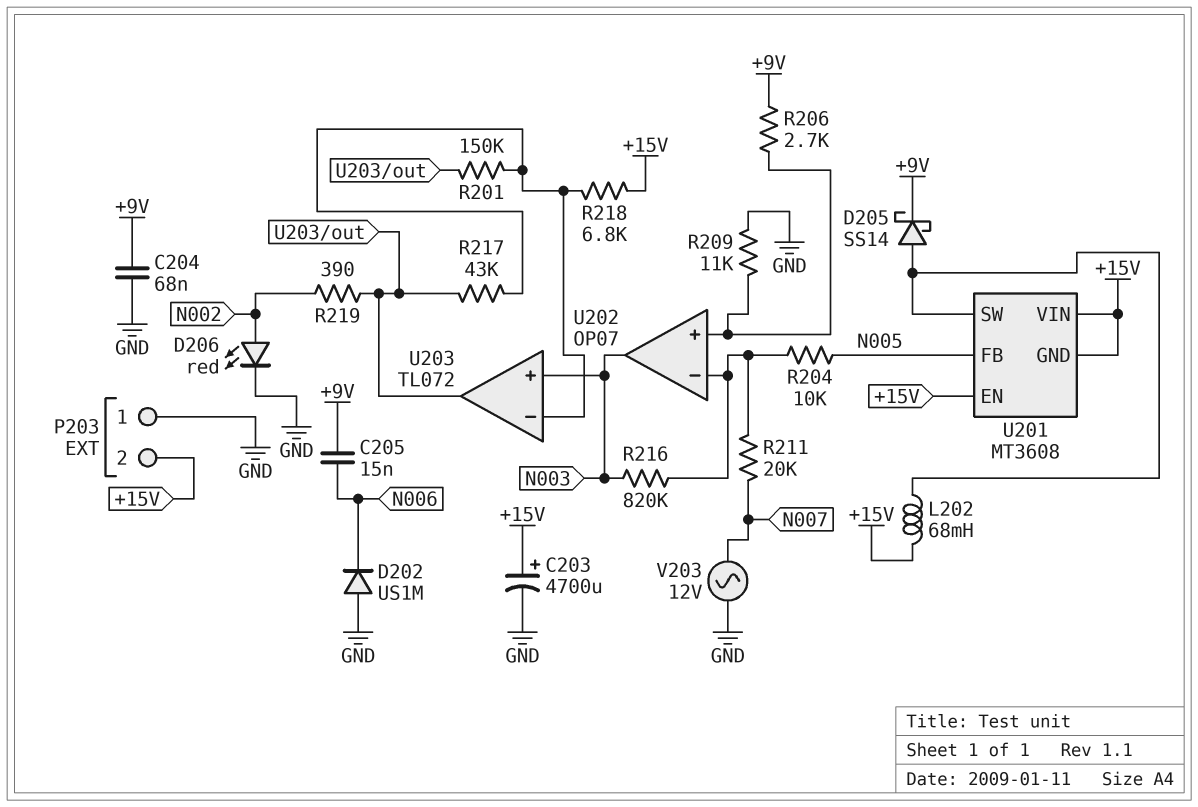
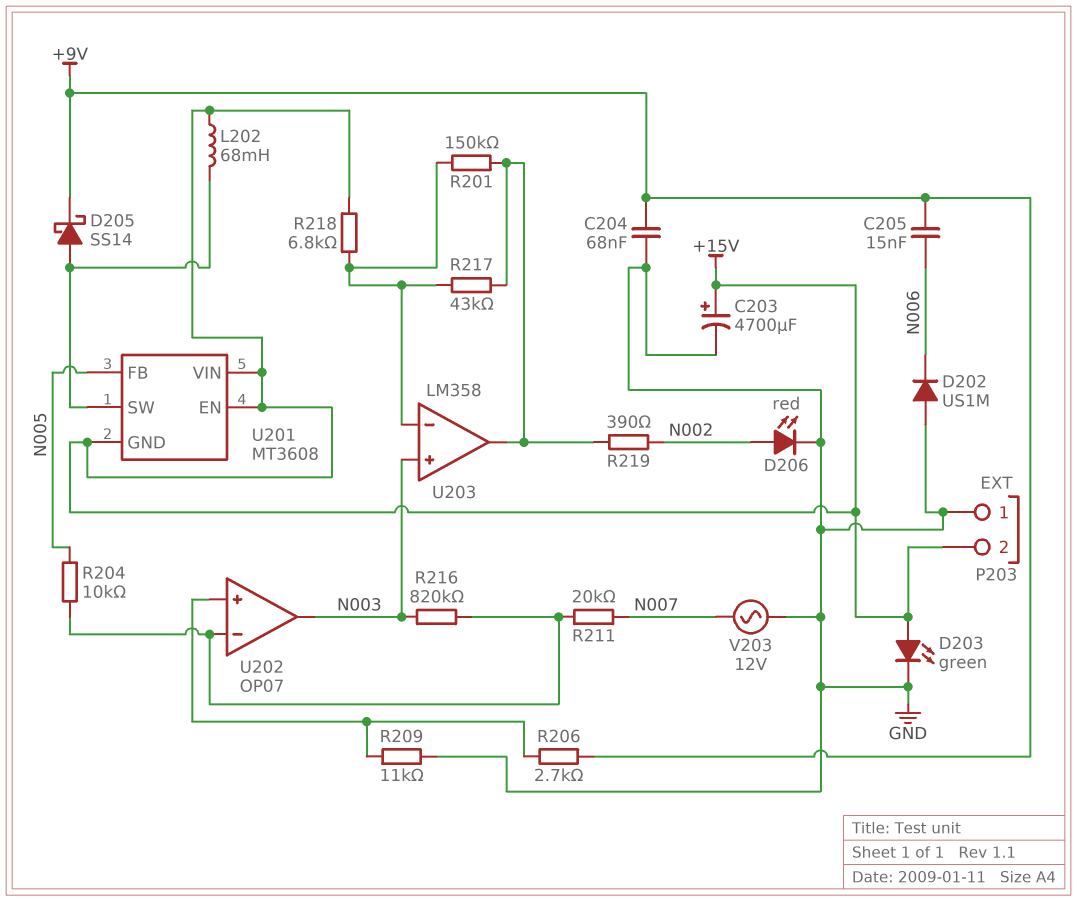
D203: none -> LED green (A +15V, K GND)
U203: TL072 -> LM358

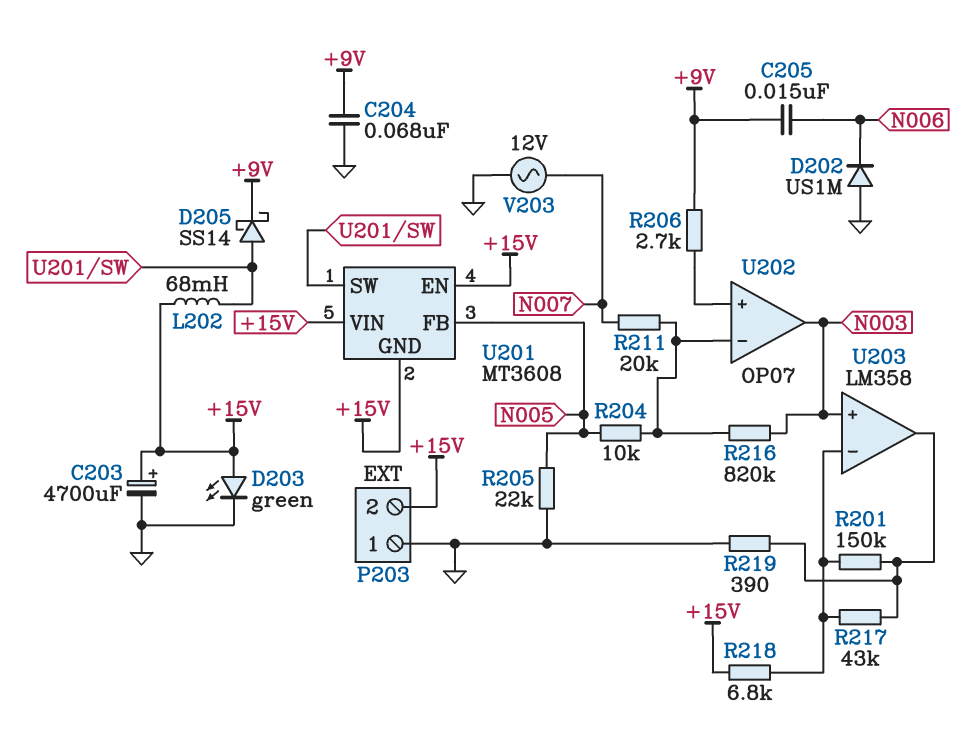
D206: LED red (A N002, K GND) -> none
R205: none -> 22k (GND, N005)
R209: 11k (GND, U202/in+) -> none
R219: 390 (N002, U203/out) -> 390 (GND, U203/out)

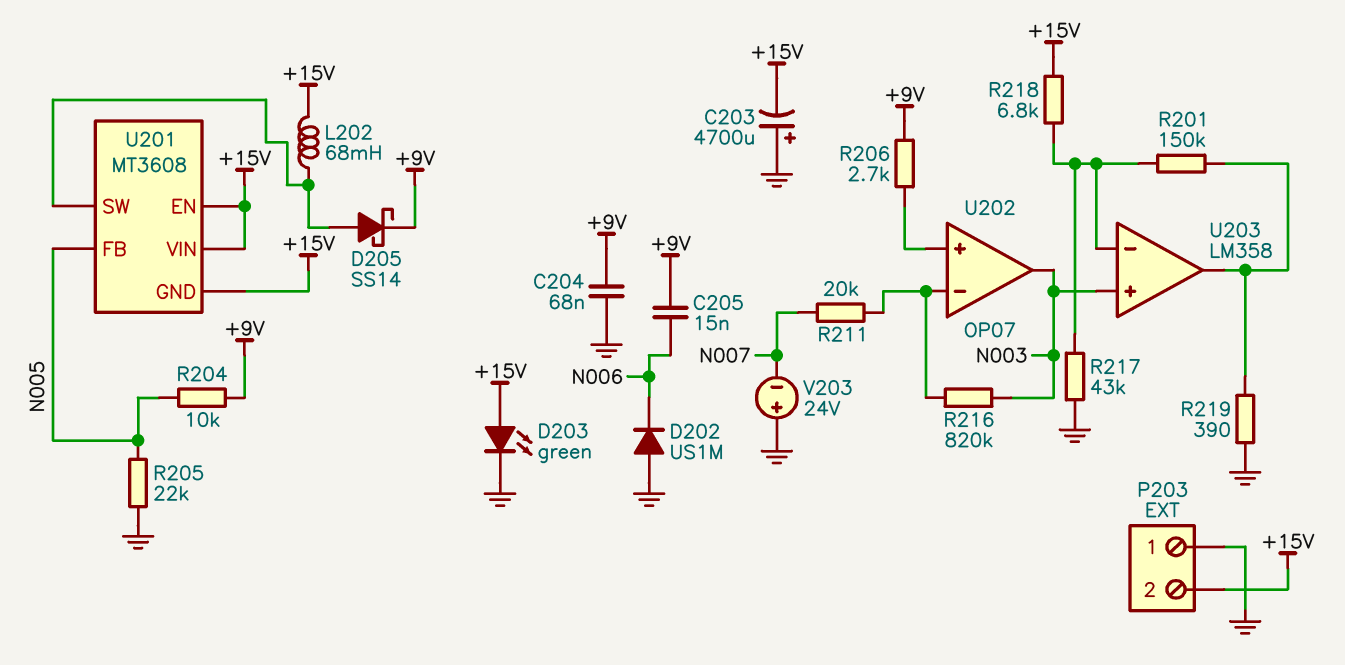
C203: 4700uF (plus +15V, minus GND) -> 4700uF (plus GND, minus +15V)
R204: 10k (N005, U202/in-) -> 10k (+9V, N005)
R217: 43k (U203/in-, U203/out) -> 43k (GND, U203/in-)
V203: AC 12V (GND, N007) -> 24V (plus GND, minus N007)

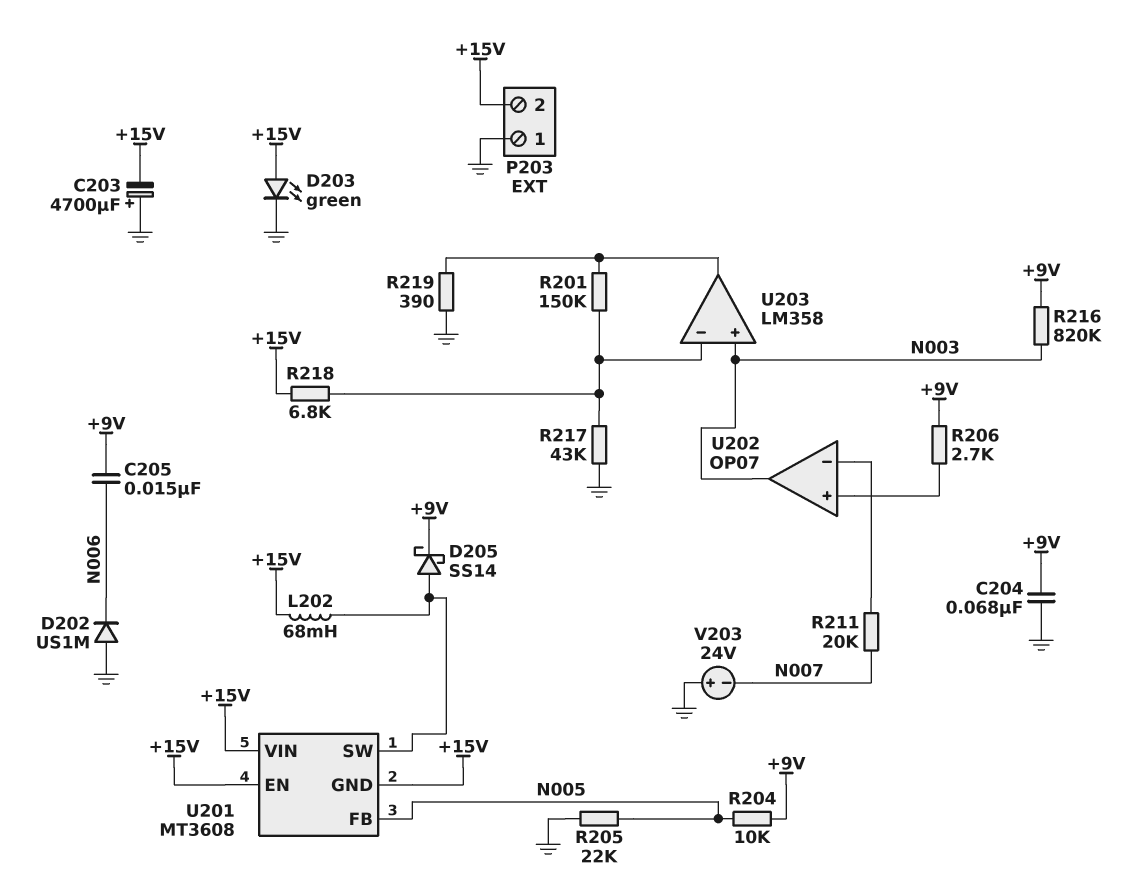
R216: 820k (N003, U202/in-) -> 820k (+9V, N003)

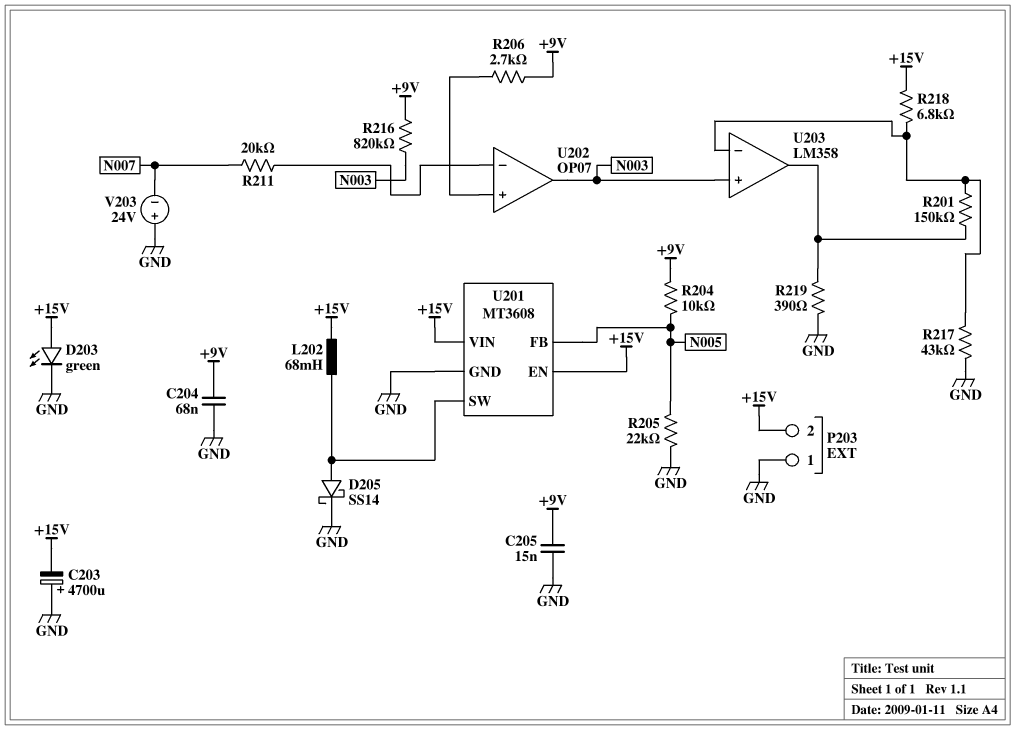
C205: 15nF (+9V, N006) -> 15nF (+9V, GND)
D202: diode US1M (A GND, K N006) -> none
D205: schottky SS14 (A U201/SW, K +9V) -> schottky SS14 (A U201/SW, K GND)
U201 pin GND: +15V -> GND

